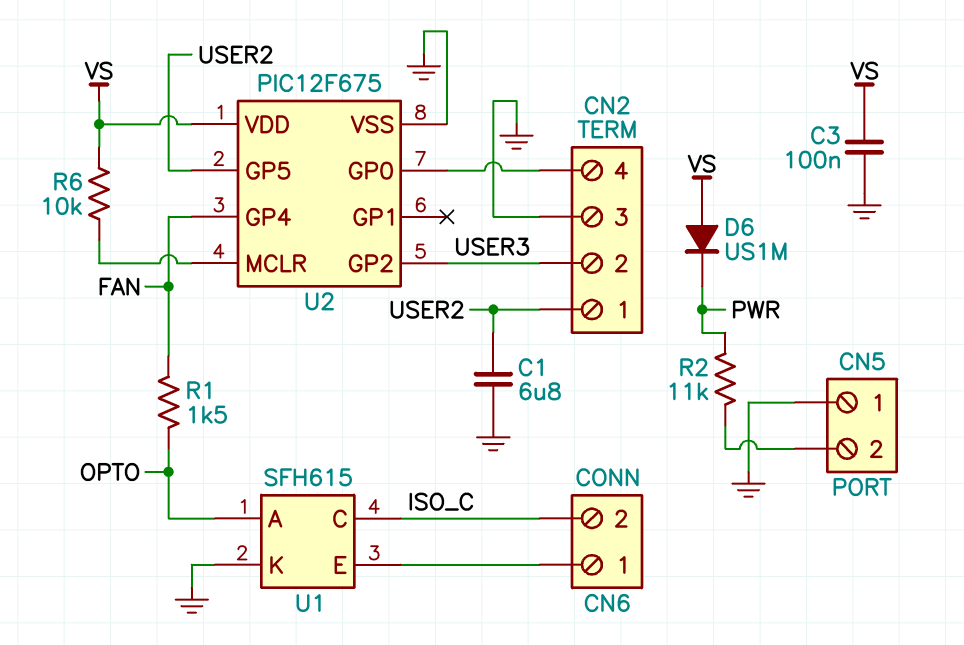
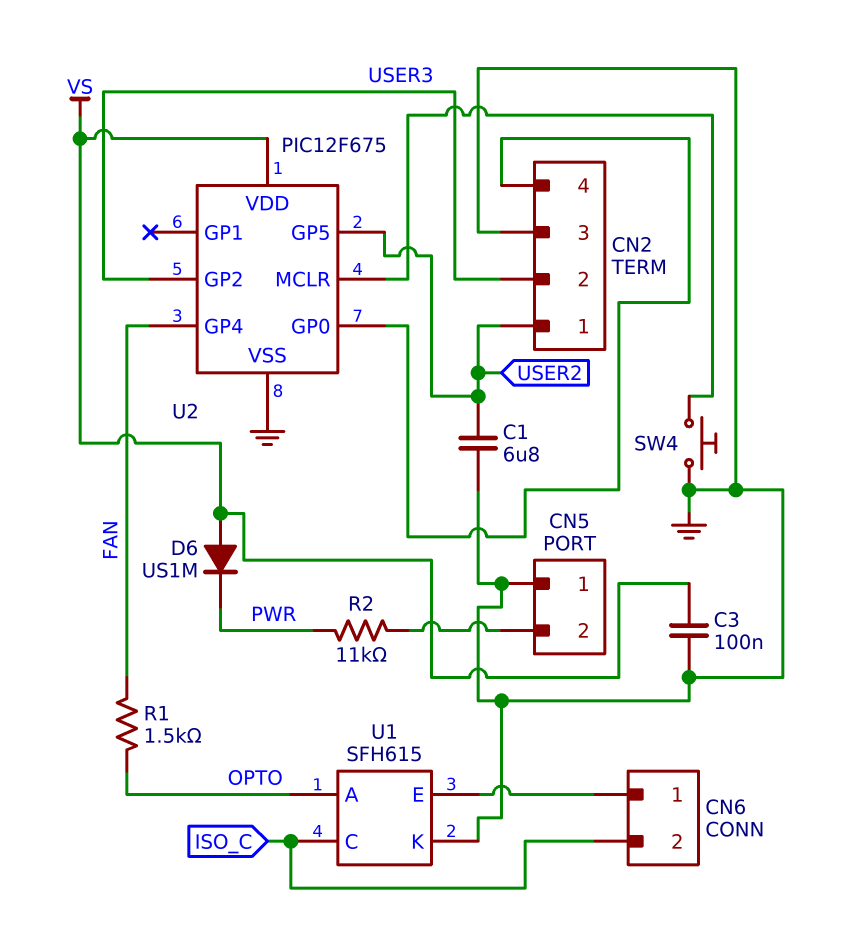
R6: 10k (U2/MCLR, VS) -> none
SW4: none -> button (GND, U2/MCLR)

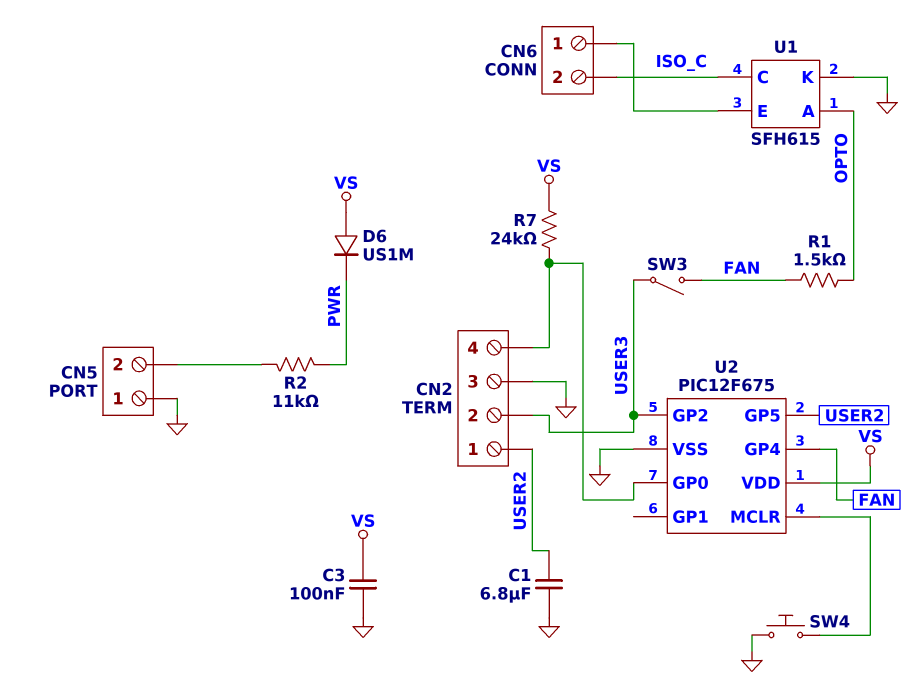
R7: none -> 24k (CN2/4, VS)
SW3: none -> switch (FAN, USER3)

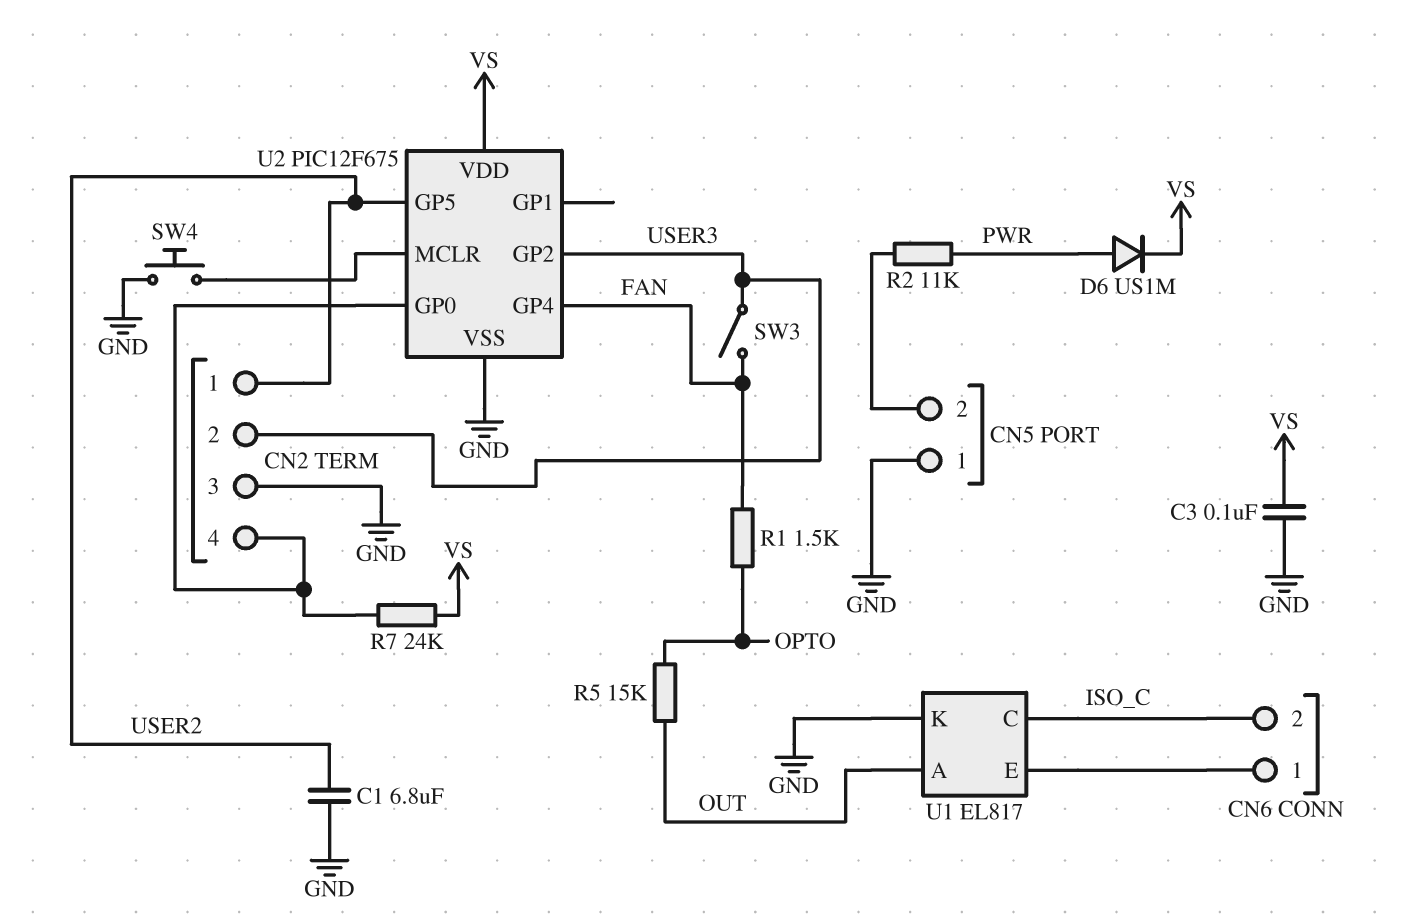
D6: diode US1M (A VS, K PWR) -> diode US1M (A PWR, K VS)
R5: none -> 15k (OPTO, OUT)
U1: SFH615 -> EL817
U1 pin A: OPTO -> OUT

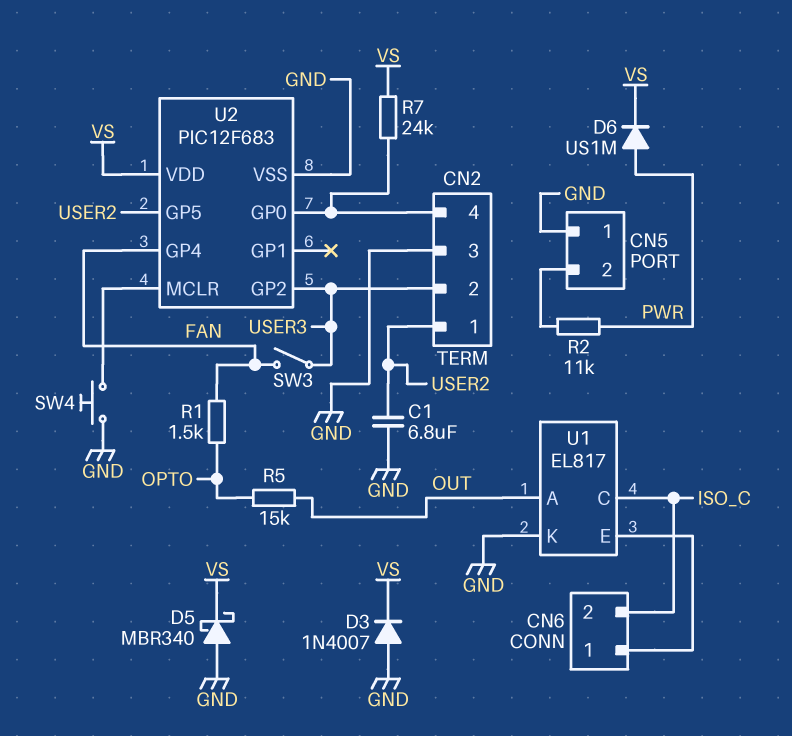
C3: 100nF (GND, VS) -> none
D3: none -> diode 1N4007 (A GND, K VS)
D5: none -> schottky MBR340 (A GND, K VS)
U2: PIC12F675 -> PIC12F683

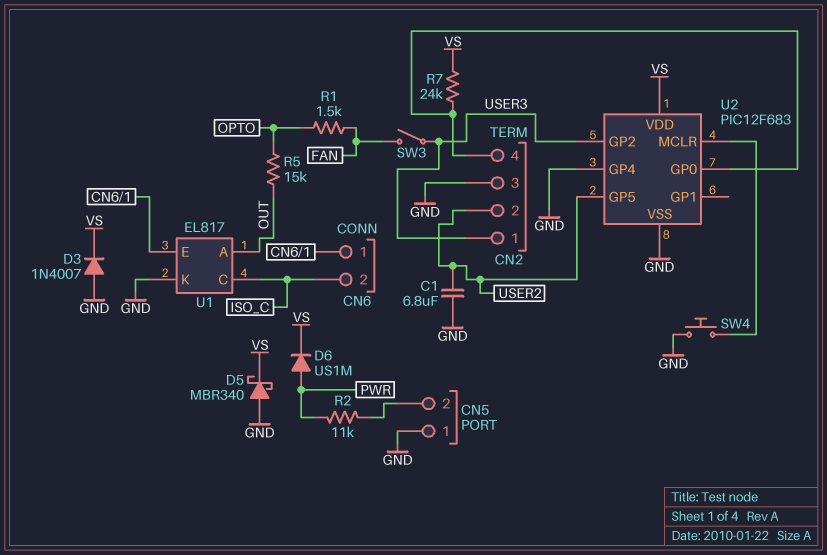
CN2 pin 1: USER2 -> USER3
CN2 pin 2: USER3 -> USER2
U2 pin GP4: FAN -> GND

